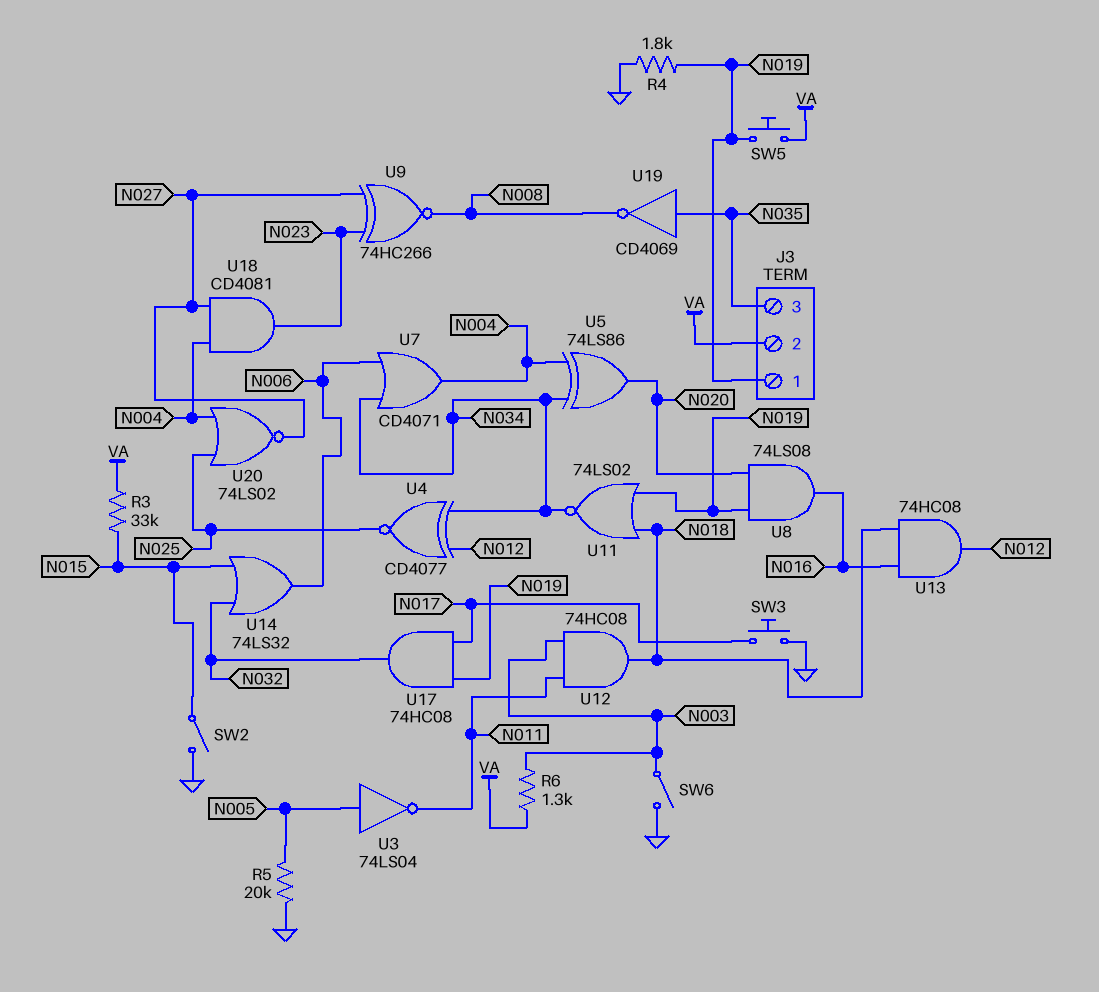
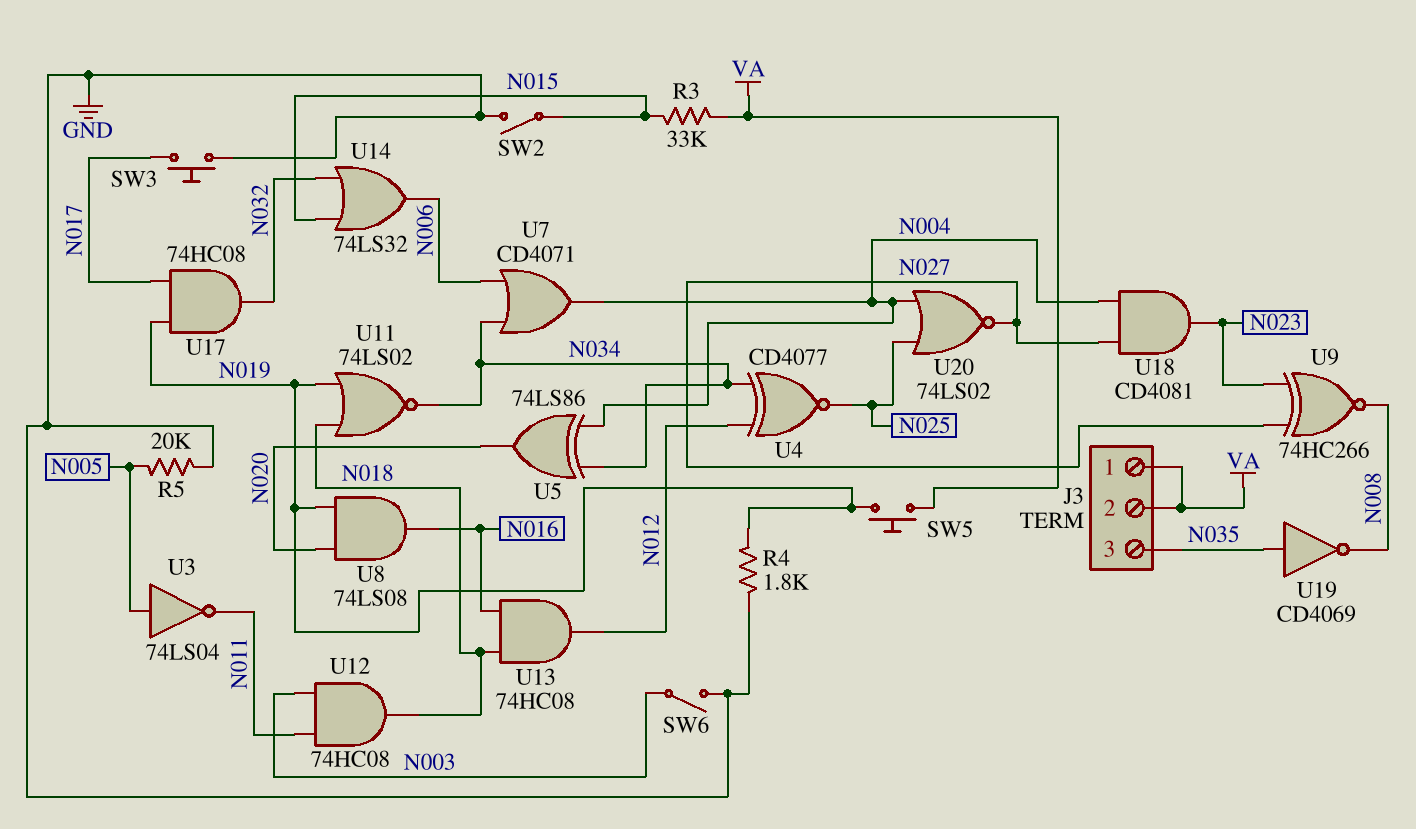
J3 pin 1: N019 -> VA
R6: 1.3k (N003, VA) -> none

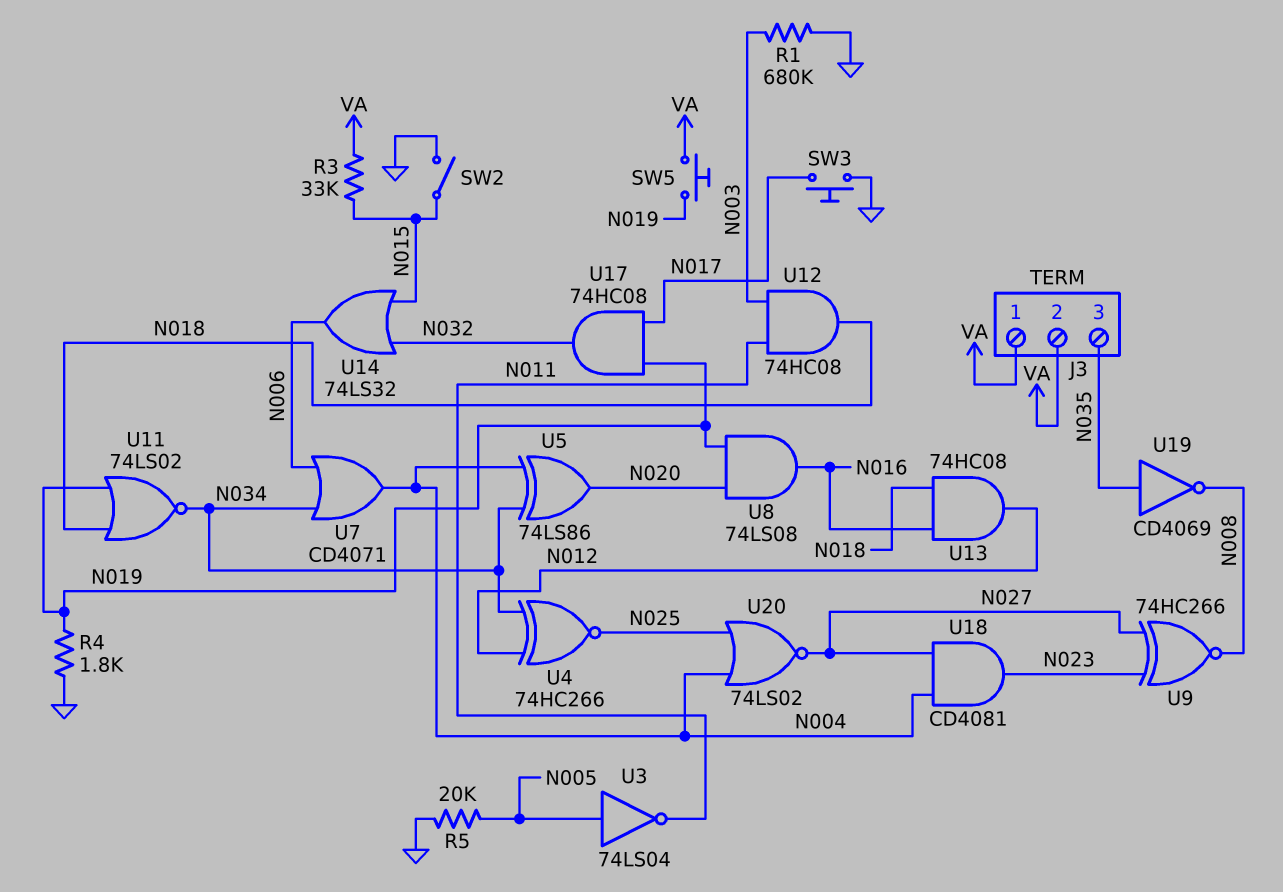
R1: none -> 680k (GND, N003)
SW6: switch (GND, N003) -> none
U4: XNOR CD4077 (in N012, in N034, out N025) -> XNOR 74HC266 (in N012, in N034, out N025)

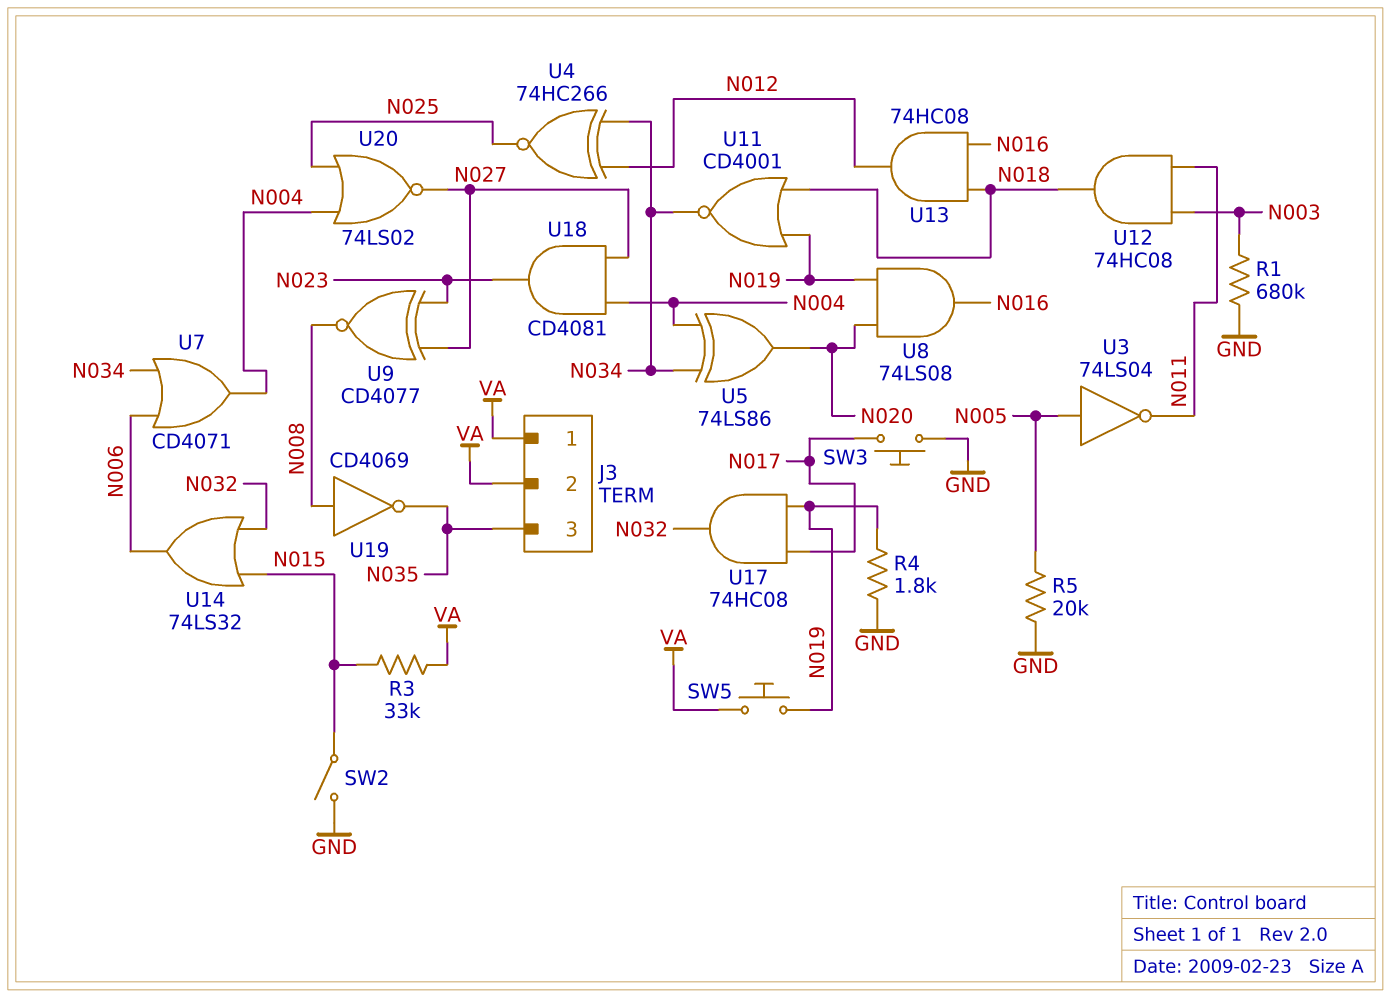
U9: XNOR 74HC266 (in N023, in N027, out N008) -> XNOR CD4077 (in N023, in N027, out N008)
U11: NOR 74LS02 (in N018, in N019, out N034) -> NOR CD4001 (in N018, in N019, out N034)
U19: NOT CD4069 (in N035, out N008) -> NOT CD4069 (in N008, out N035)

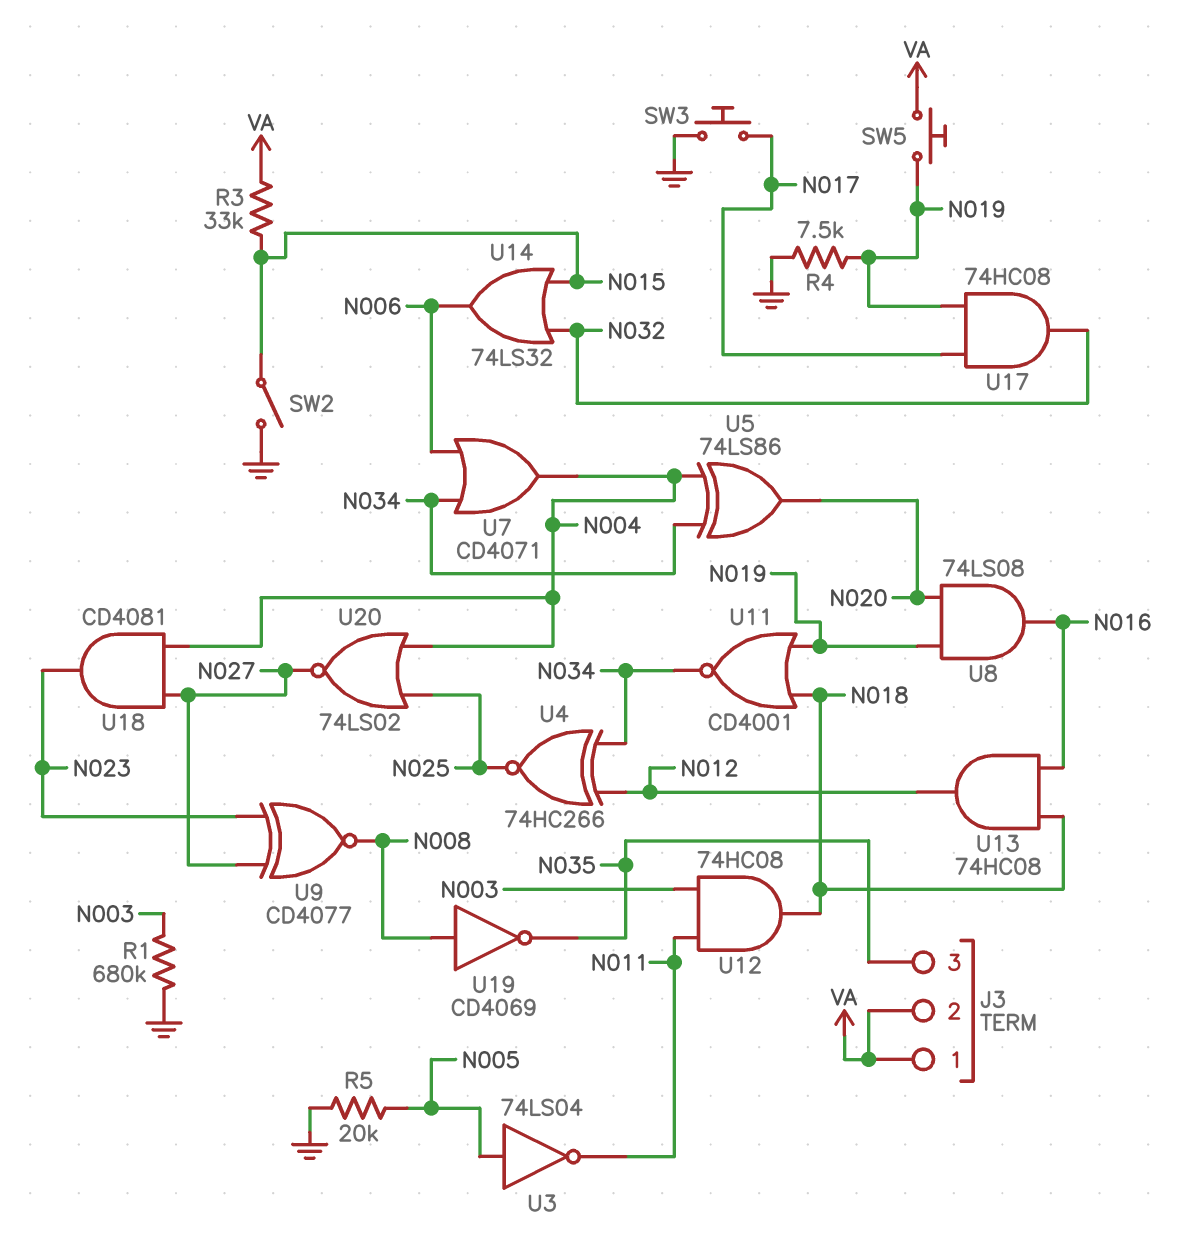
R4: 1.8k (GND, N019) -> 7.5k (GND, N019)

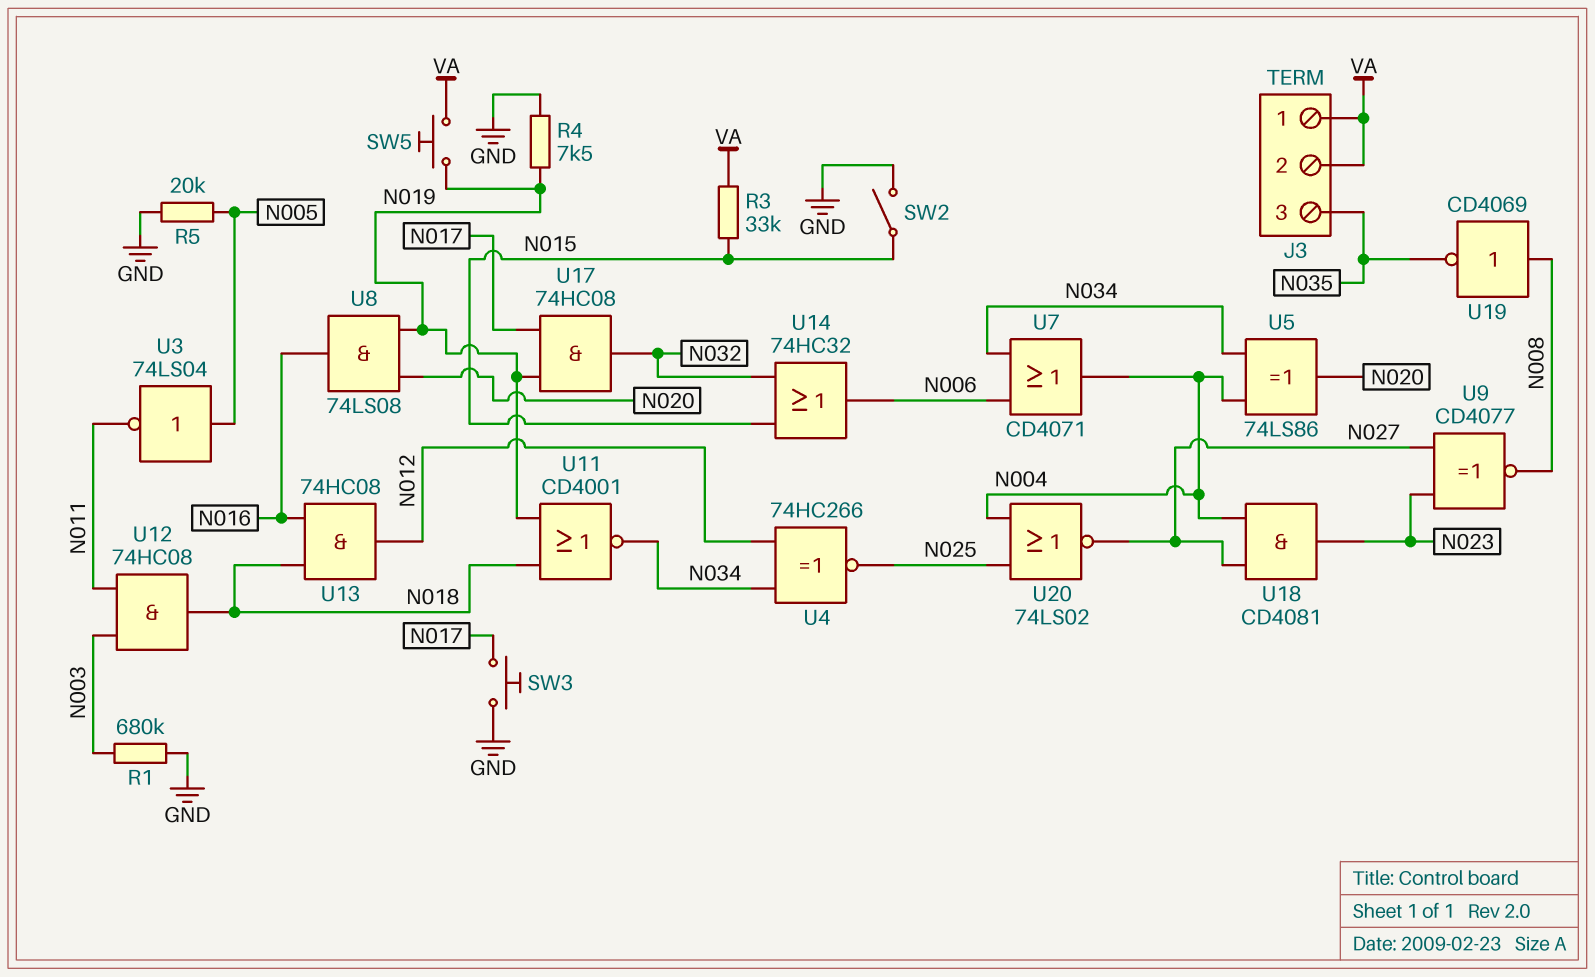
U14: OR 74LS32 (in N015, in N032, out N006) -> OR 74HC32 (in N015, in N032, out N006)

